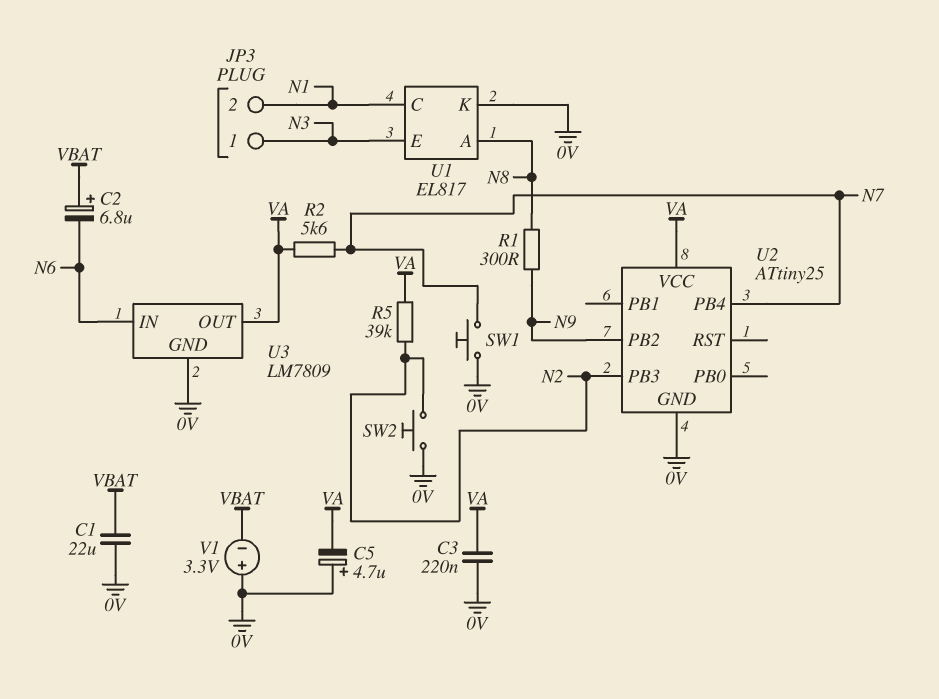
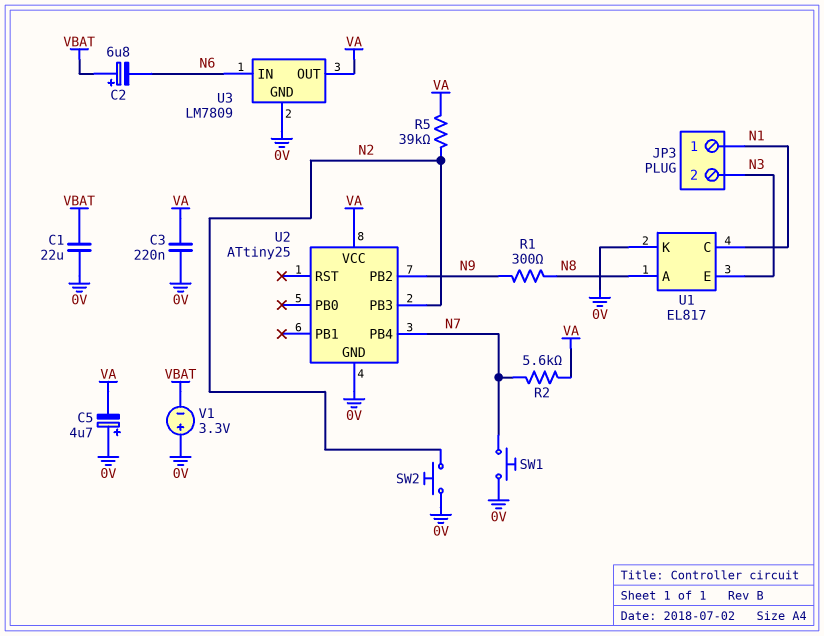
JP3 pin 1: N3 -> N1
JP3 pin 2: N1 -> N3

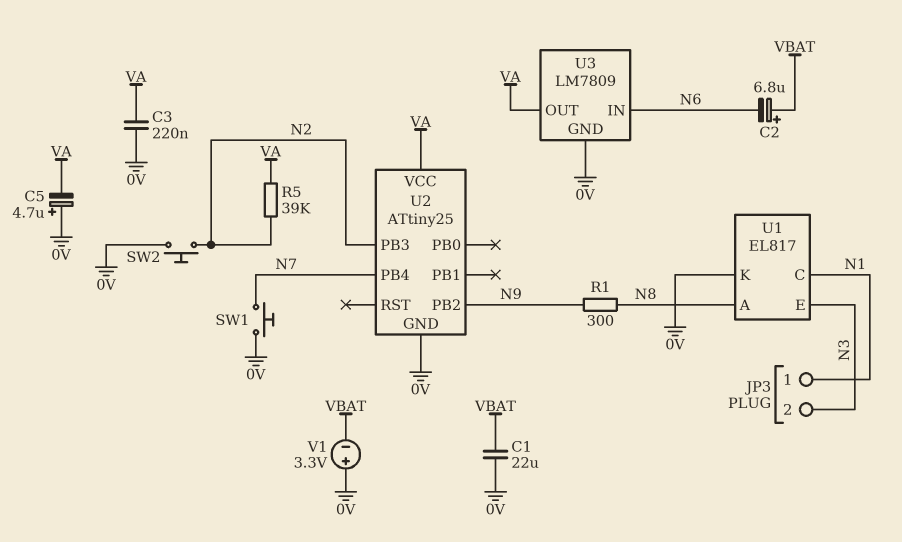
R2: 5.6k (N7, VA) -> none

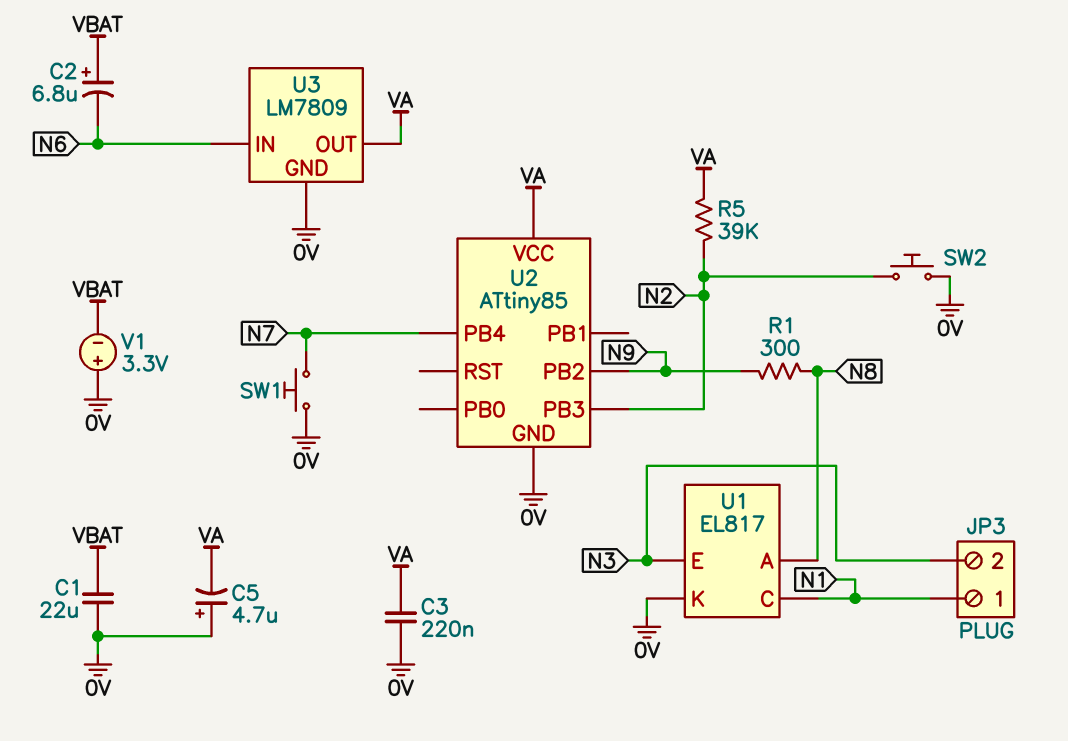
U2: ATtiny25 -> ATtiny85

